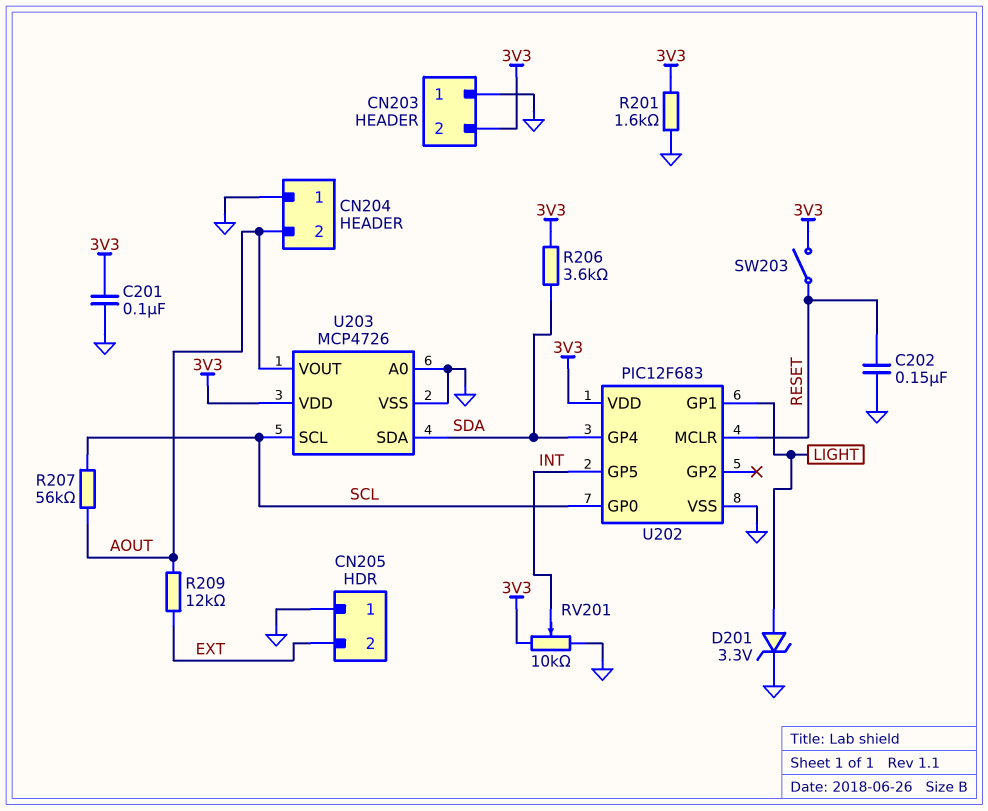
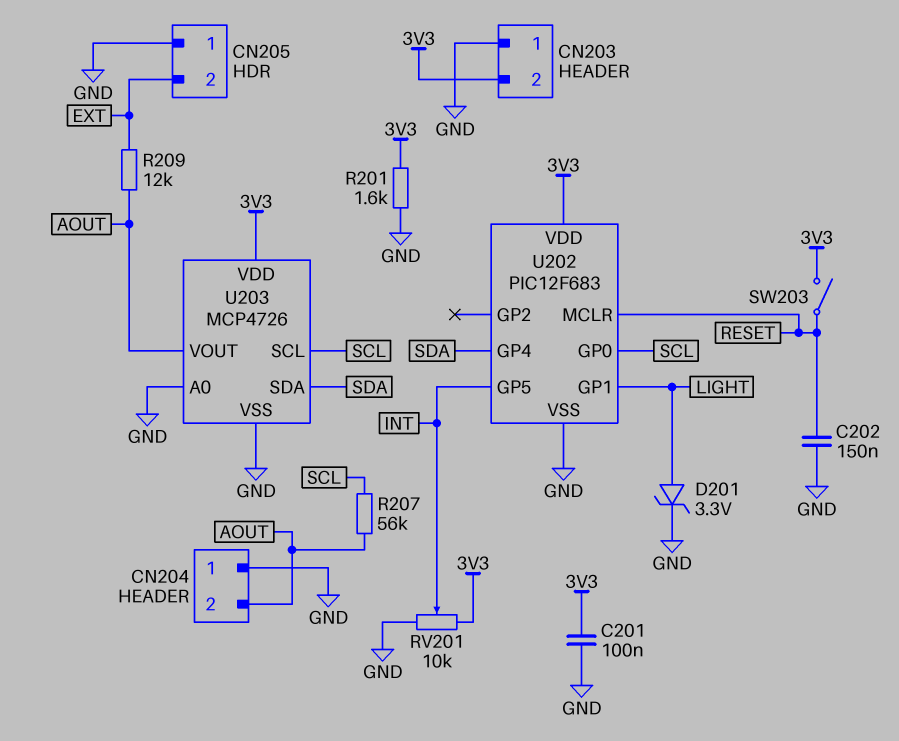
R206: 3.6k (3V3, SDA) -> none

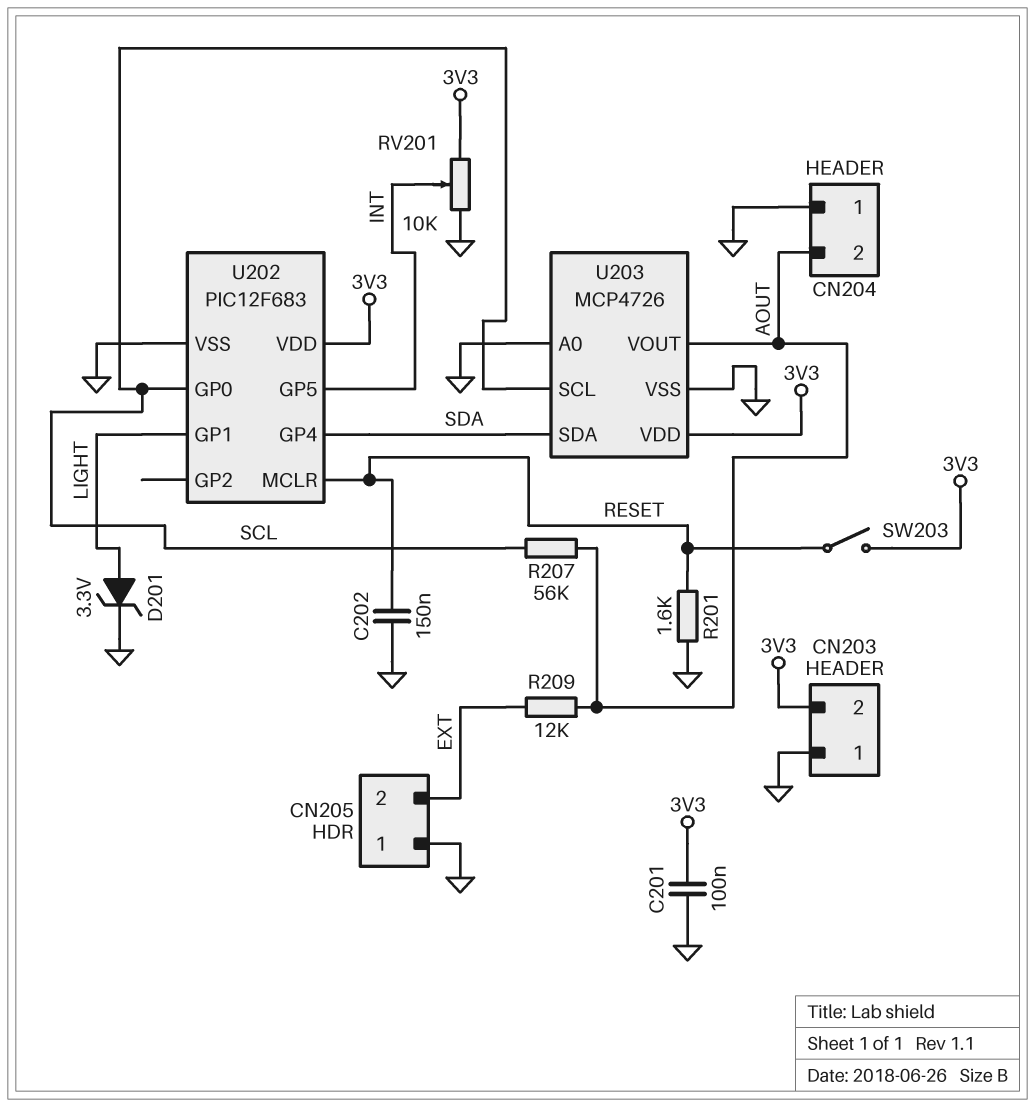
R201: 1.6k (3V3, GND) -> 1.6k (GND, RESET)

